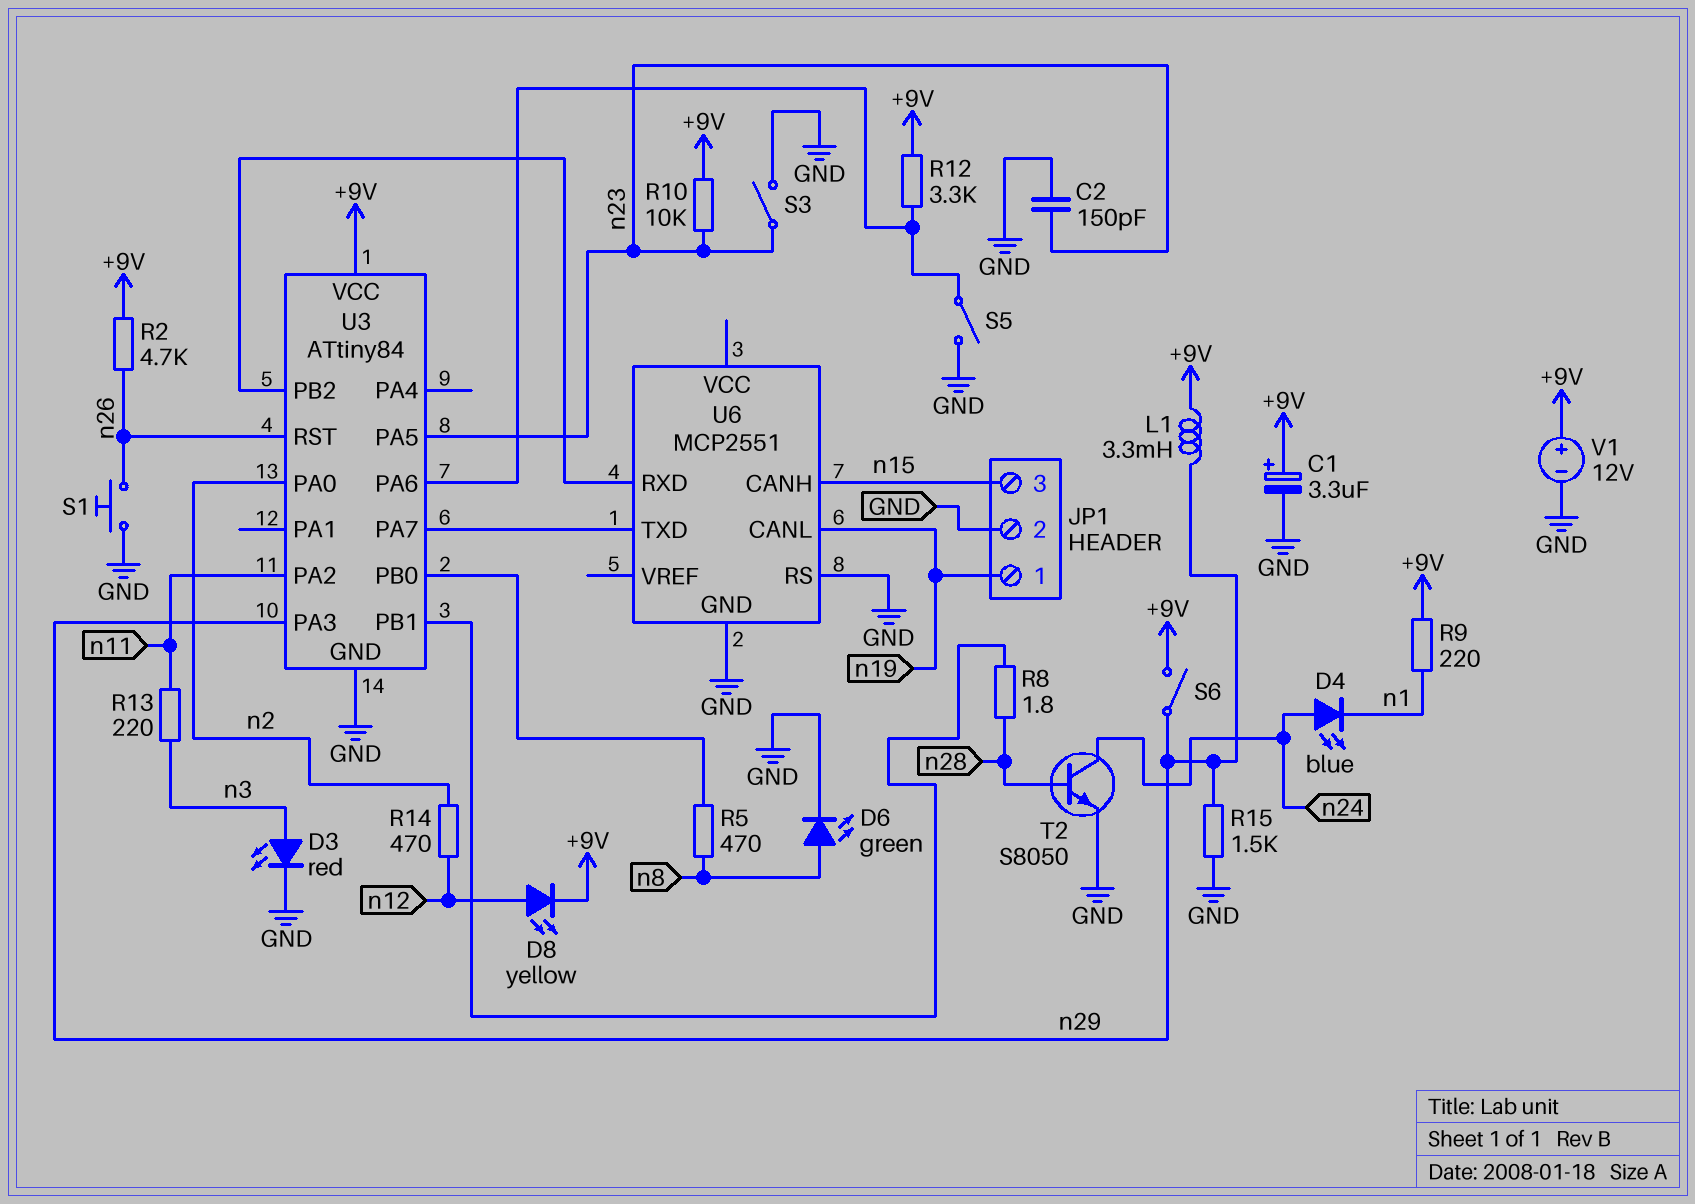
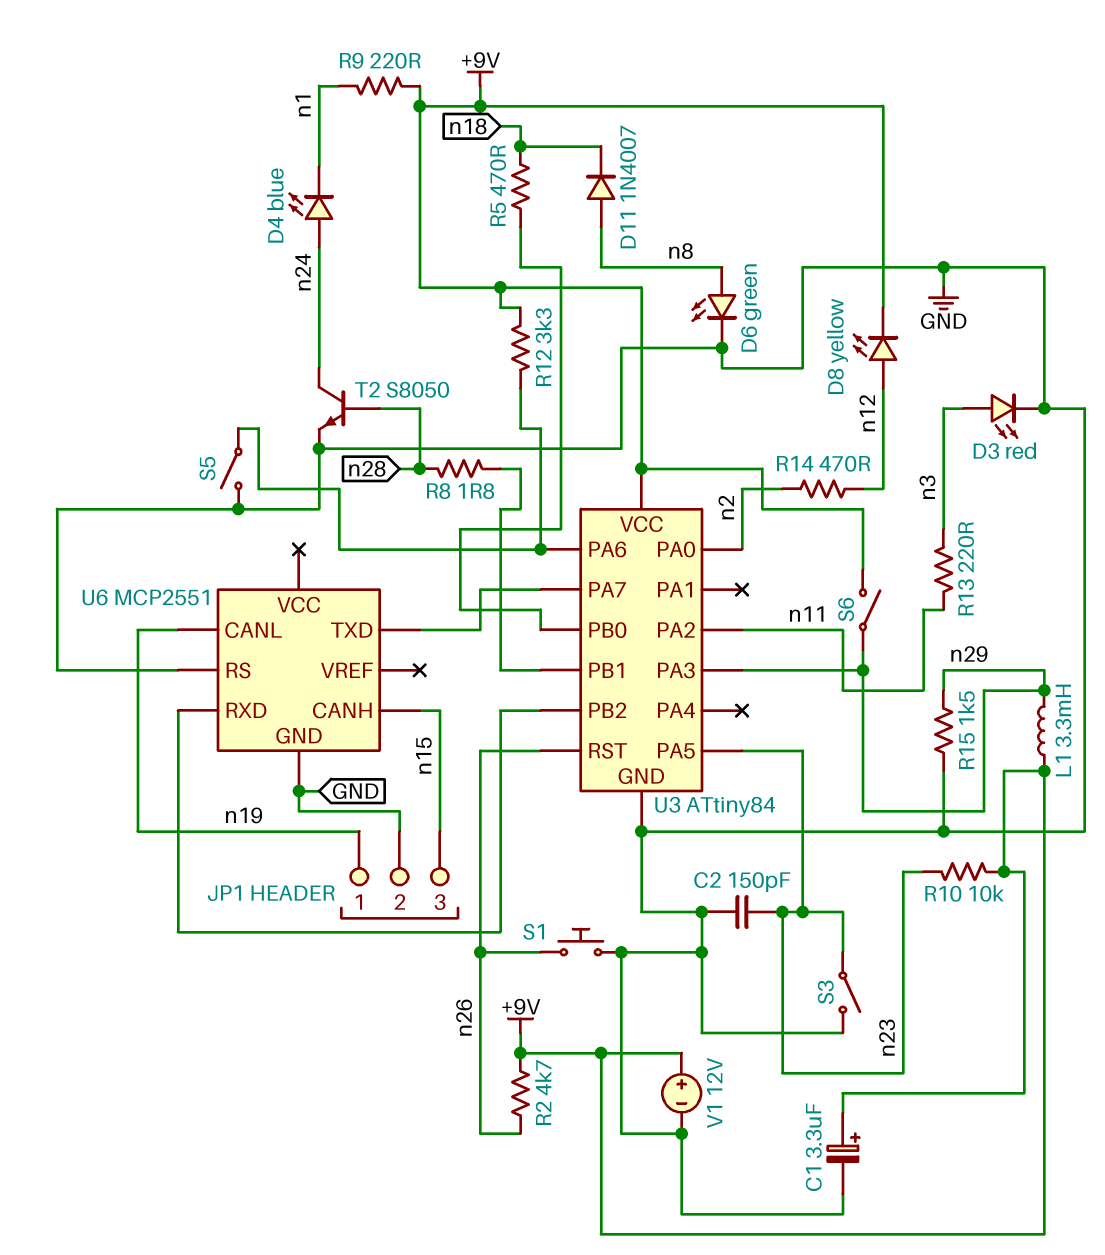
D11: none -> diode 1N4007 (A n8, K n18)
R5: 470 (U3/PB0, n8) -> 470 (U3/PB0, n18)

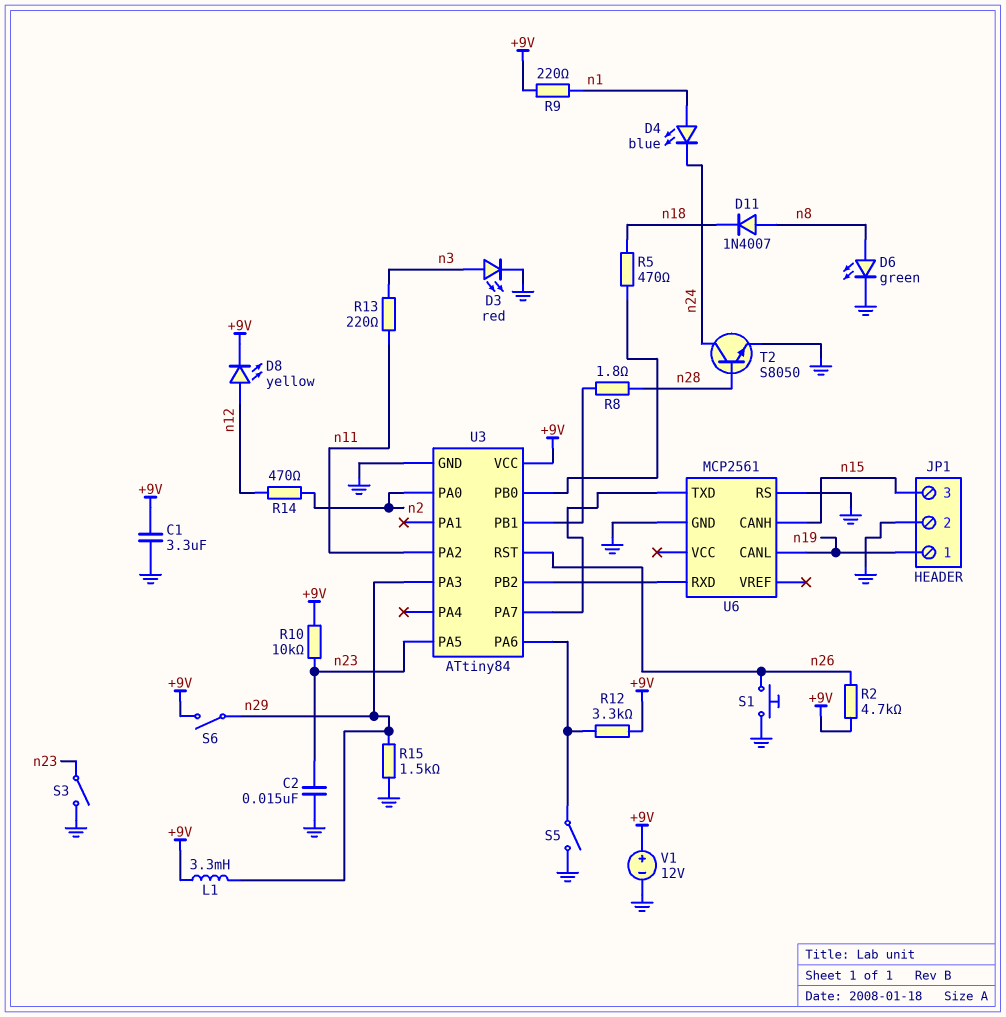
C1: 3.3uF (plus +9V, minus GND) -> 3.3uF (+9V, GND)
C2: 150pF (GND, n23) -> 15nF (GND, n23)
D4: LED blue (A n24, K n1) -> LED blue (A n1, K n24)
U6: MCP2551 -> MCP2561

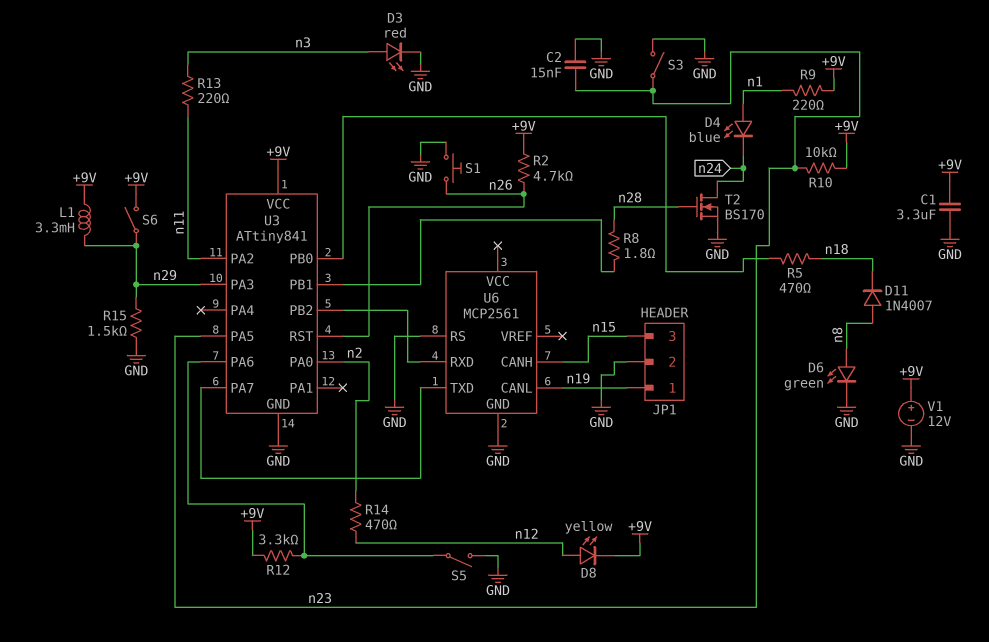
T2: NPN S8050 (B n28, C n24, E GND) -> NMOS BS170 (G n28, D n24, S GND)
U3: ATtiny84 -> ATtiny841

